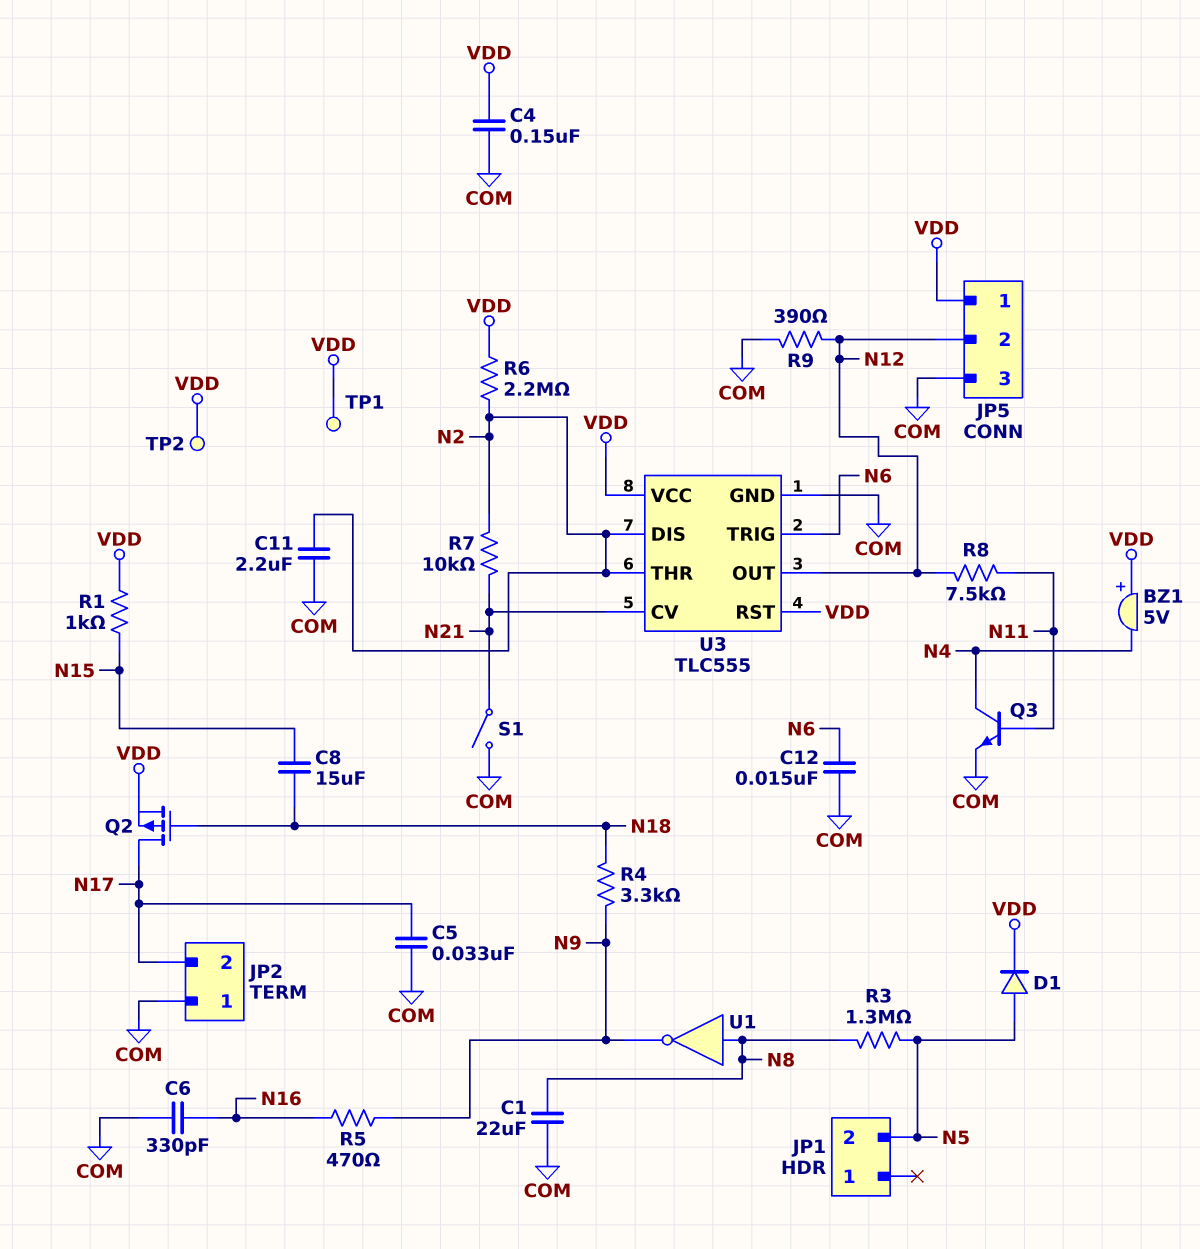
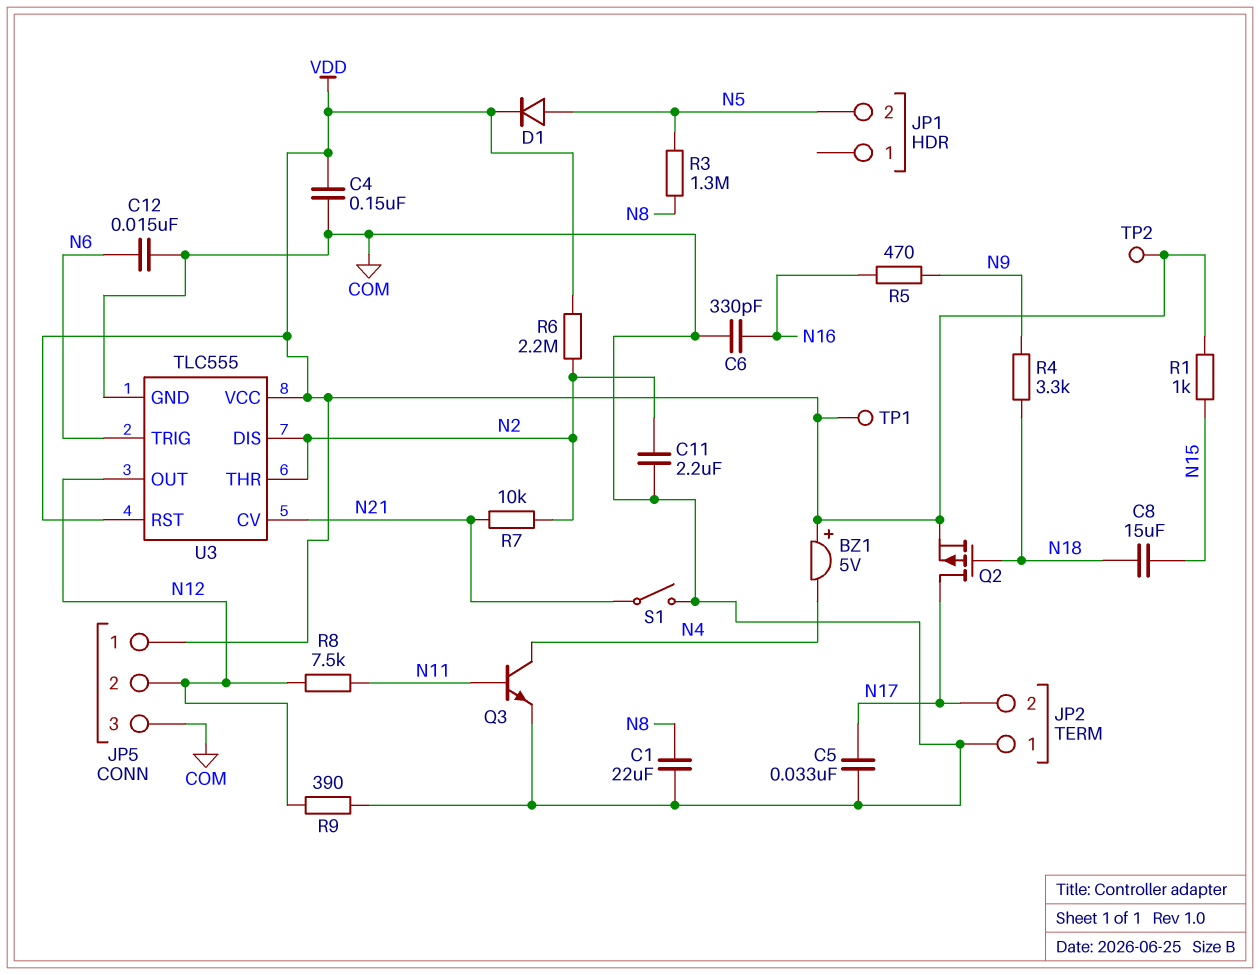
U1: NOT (in N8, out N9) -> none

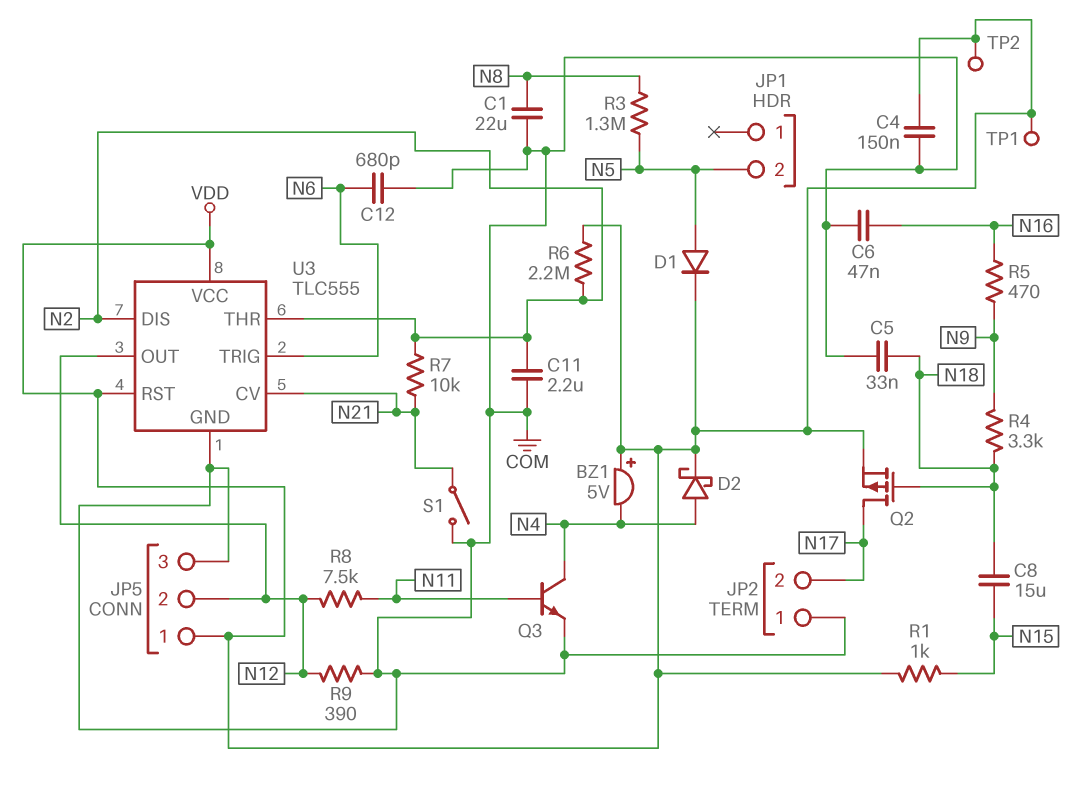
C5: 33nF (COM, N17) -> 33nF (COM, N18)
C6: 330pF (COM, N16) -> 47nF (COM, N16)
C12: 15nF (COM, N6) -> 680pF (COM, N6)
D2: none -> schottky (A N4, K VDD)

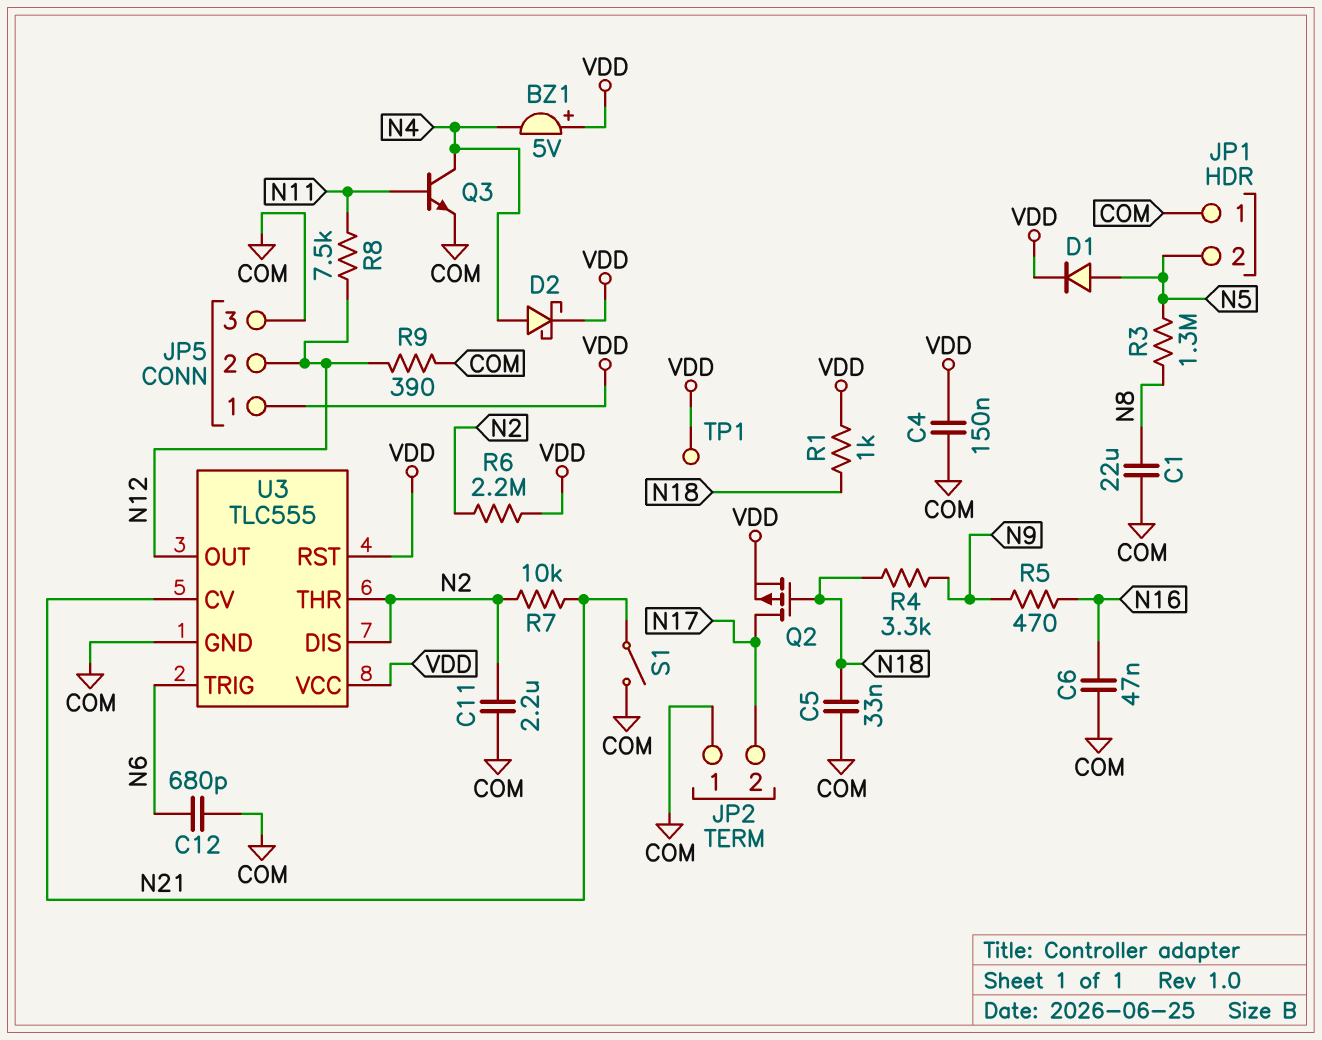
C8: 15uF (N15, N18) -> none
JP1 pin 1: none -> COM
R1: 1k (N15, VDD) -> 1k (N18, VDD)
TP2: test point (VDD) -> none

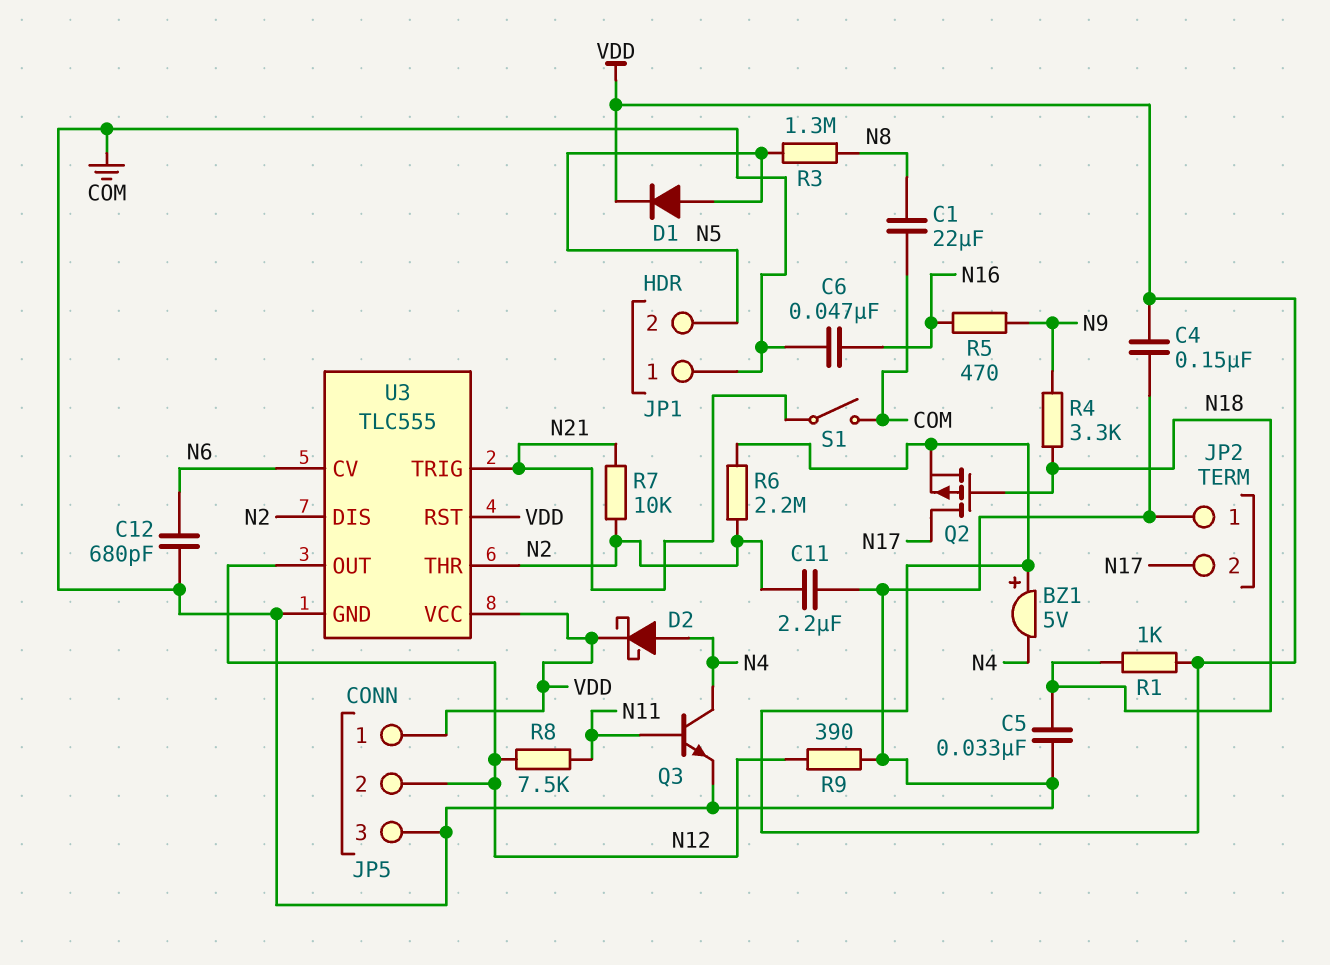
TP1: test point (VDD) -> none
U3 pin CV: N21 -> N6
U3 pin TRIG: N6 -> N21

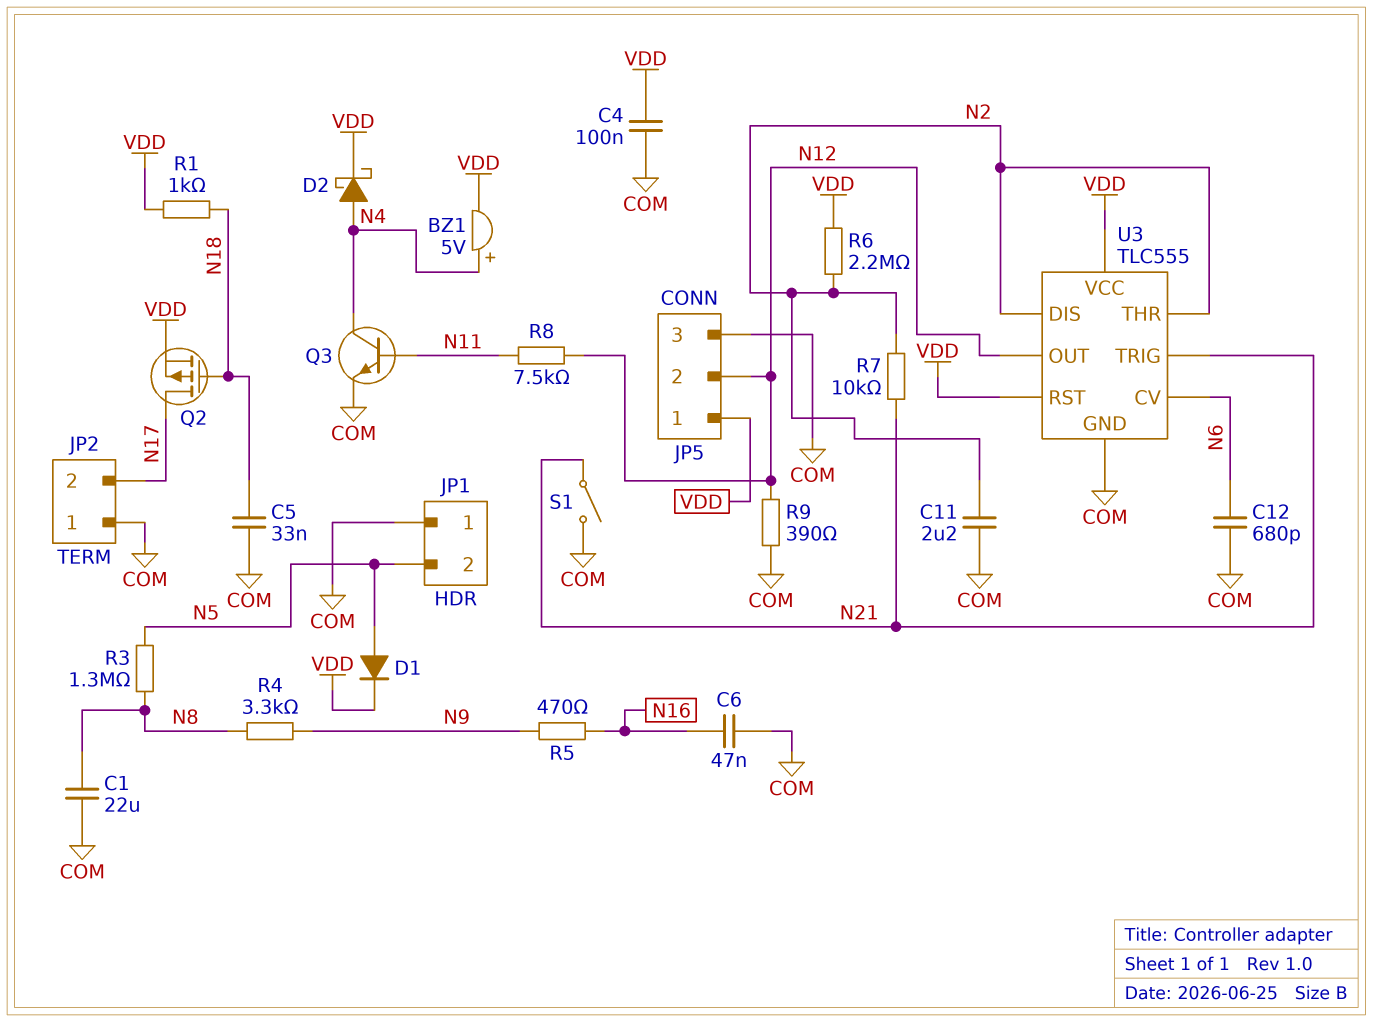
BZ1: buzzer 5V (plus VDD, minus N4) -> buzzer 5V (plus N4, minus VDD)
C4: 150nF (COM, VDD) -> 100nF (COM, VDD)
R4: 3.3k (N9, N18) -> 3.3k (N8, N9)

